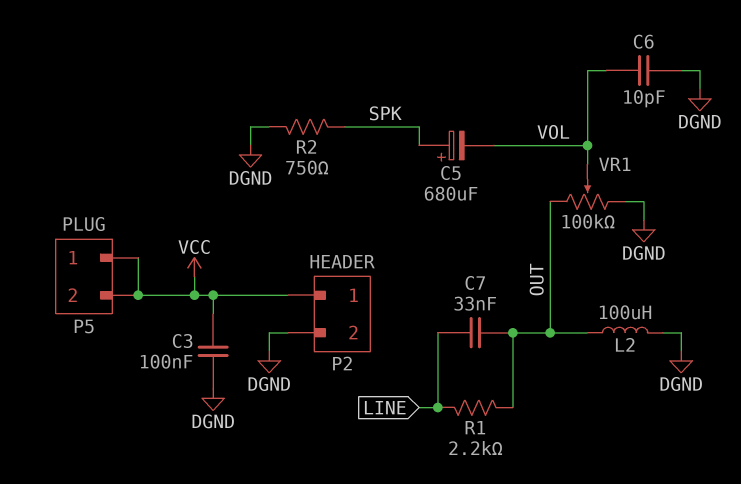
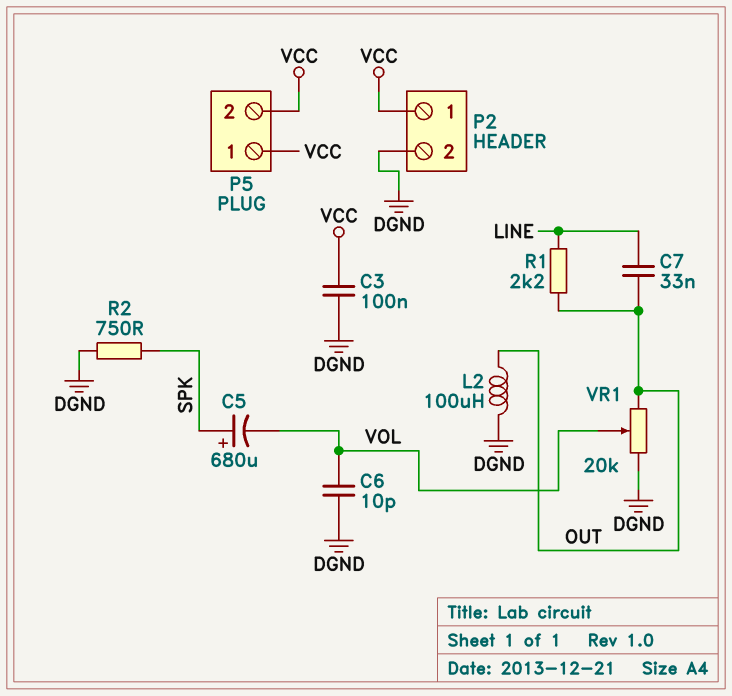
VR1: 100k (DGND, OUT, wiper VOL) -> 20k (DGND, OUT, wiper VOL)

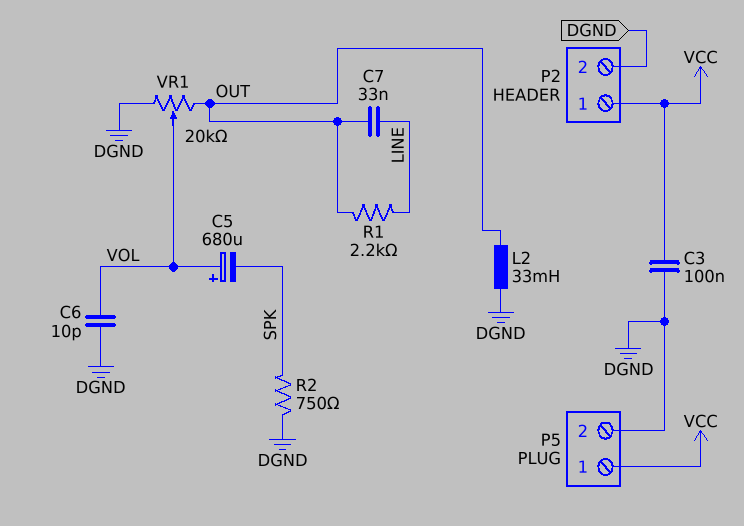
C5: 680uF (plus SPK, minus VOL) -> 680uF (plus VOL, minus SPK)
L2: 100uH (DGND, OUT) -> 33mH (DGND, OUT)
P5 pin 2: VCC -> DGND

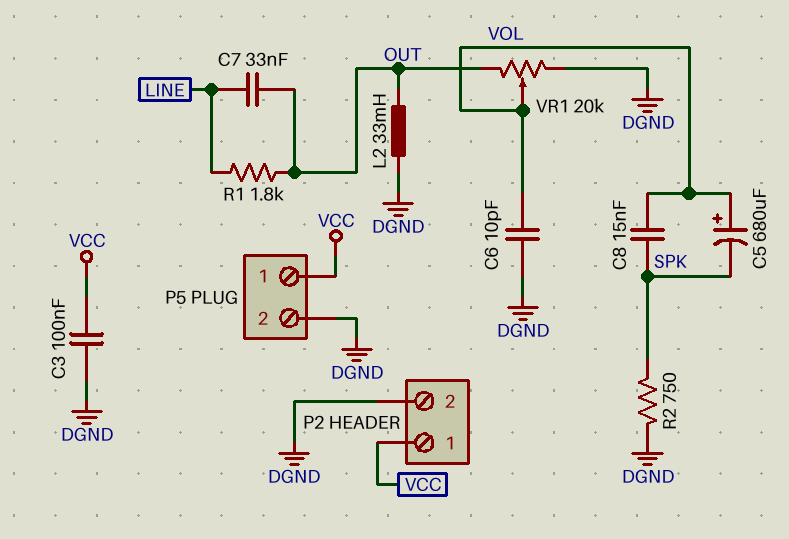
C8: none -> 15nF (SPK, VOL)
R1: 2.2k (LINE, OUT) -> 1.8k (LINE, OUT)

